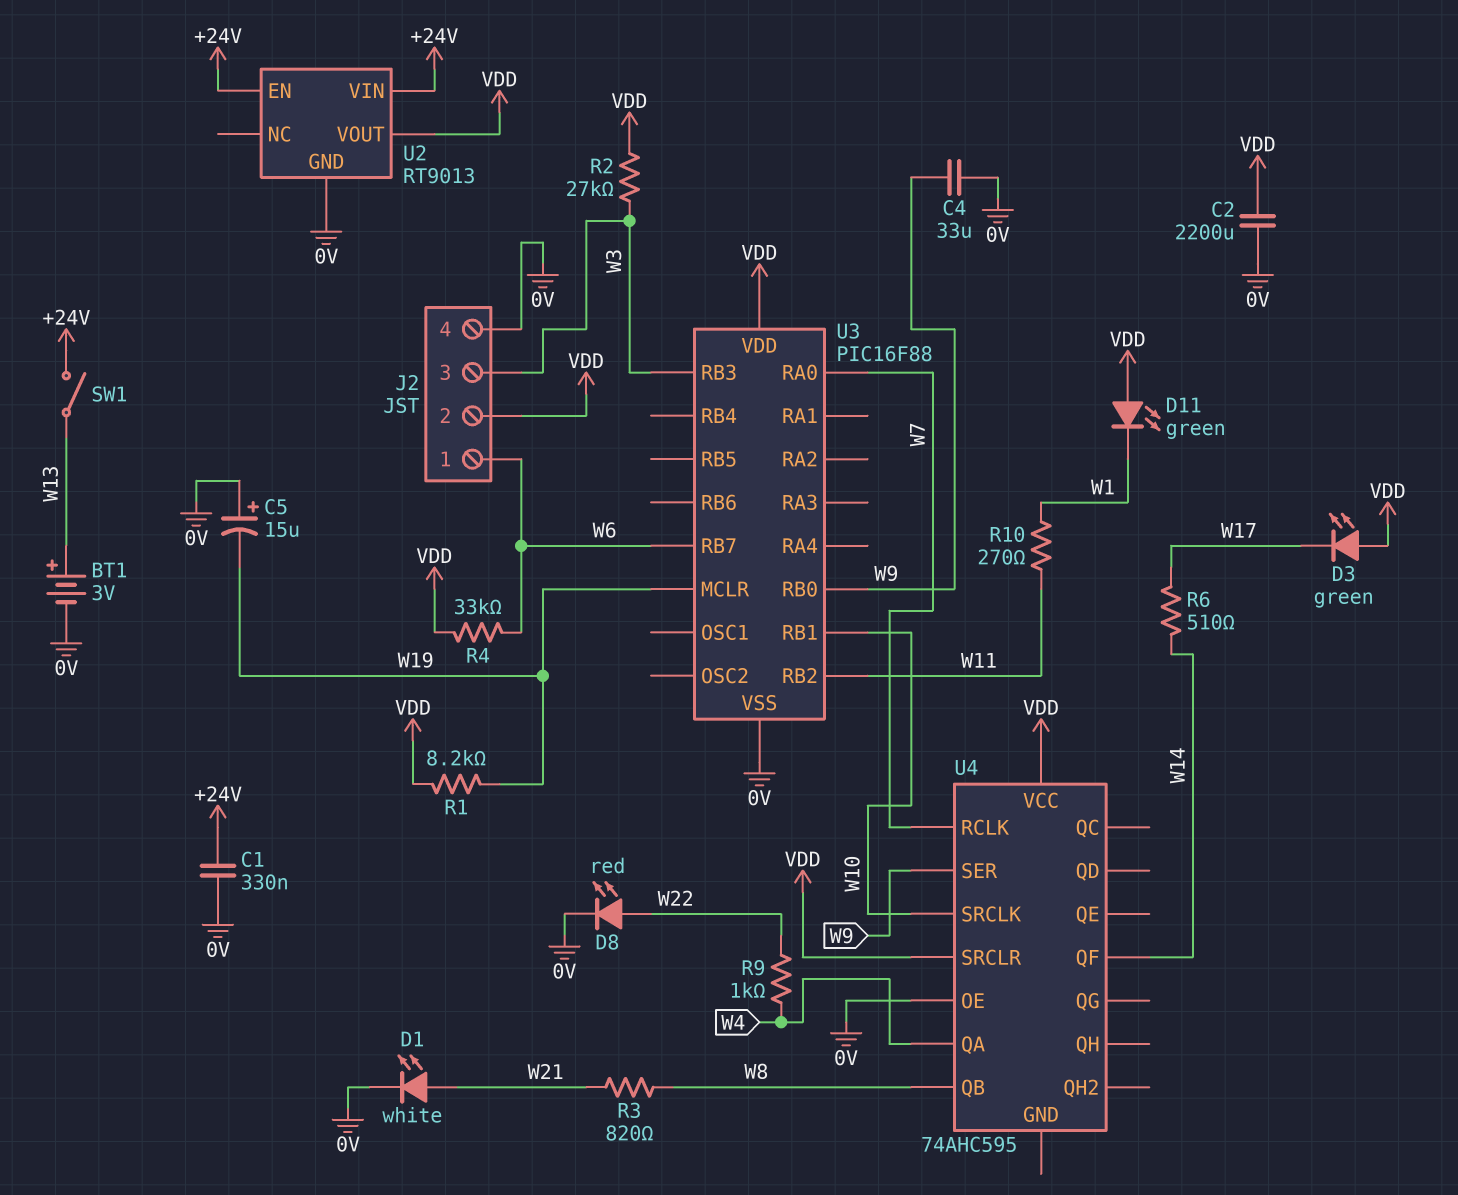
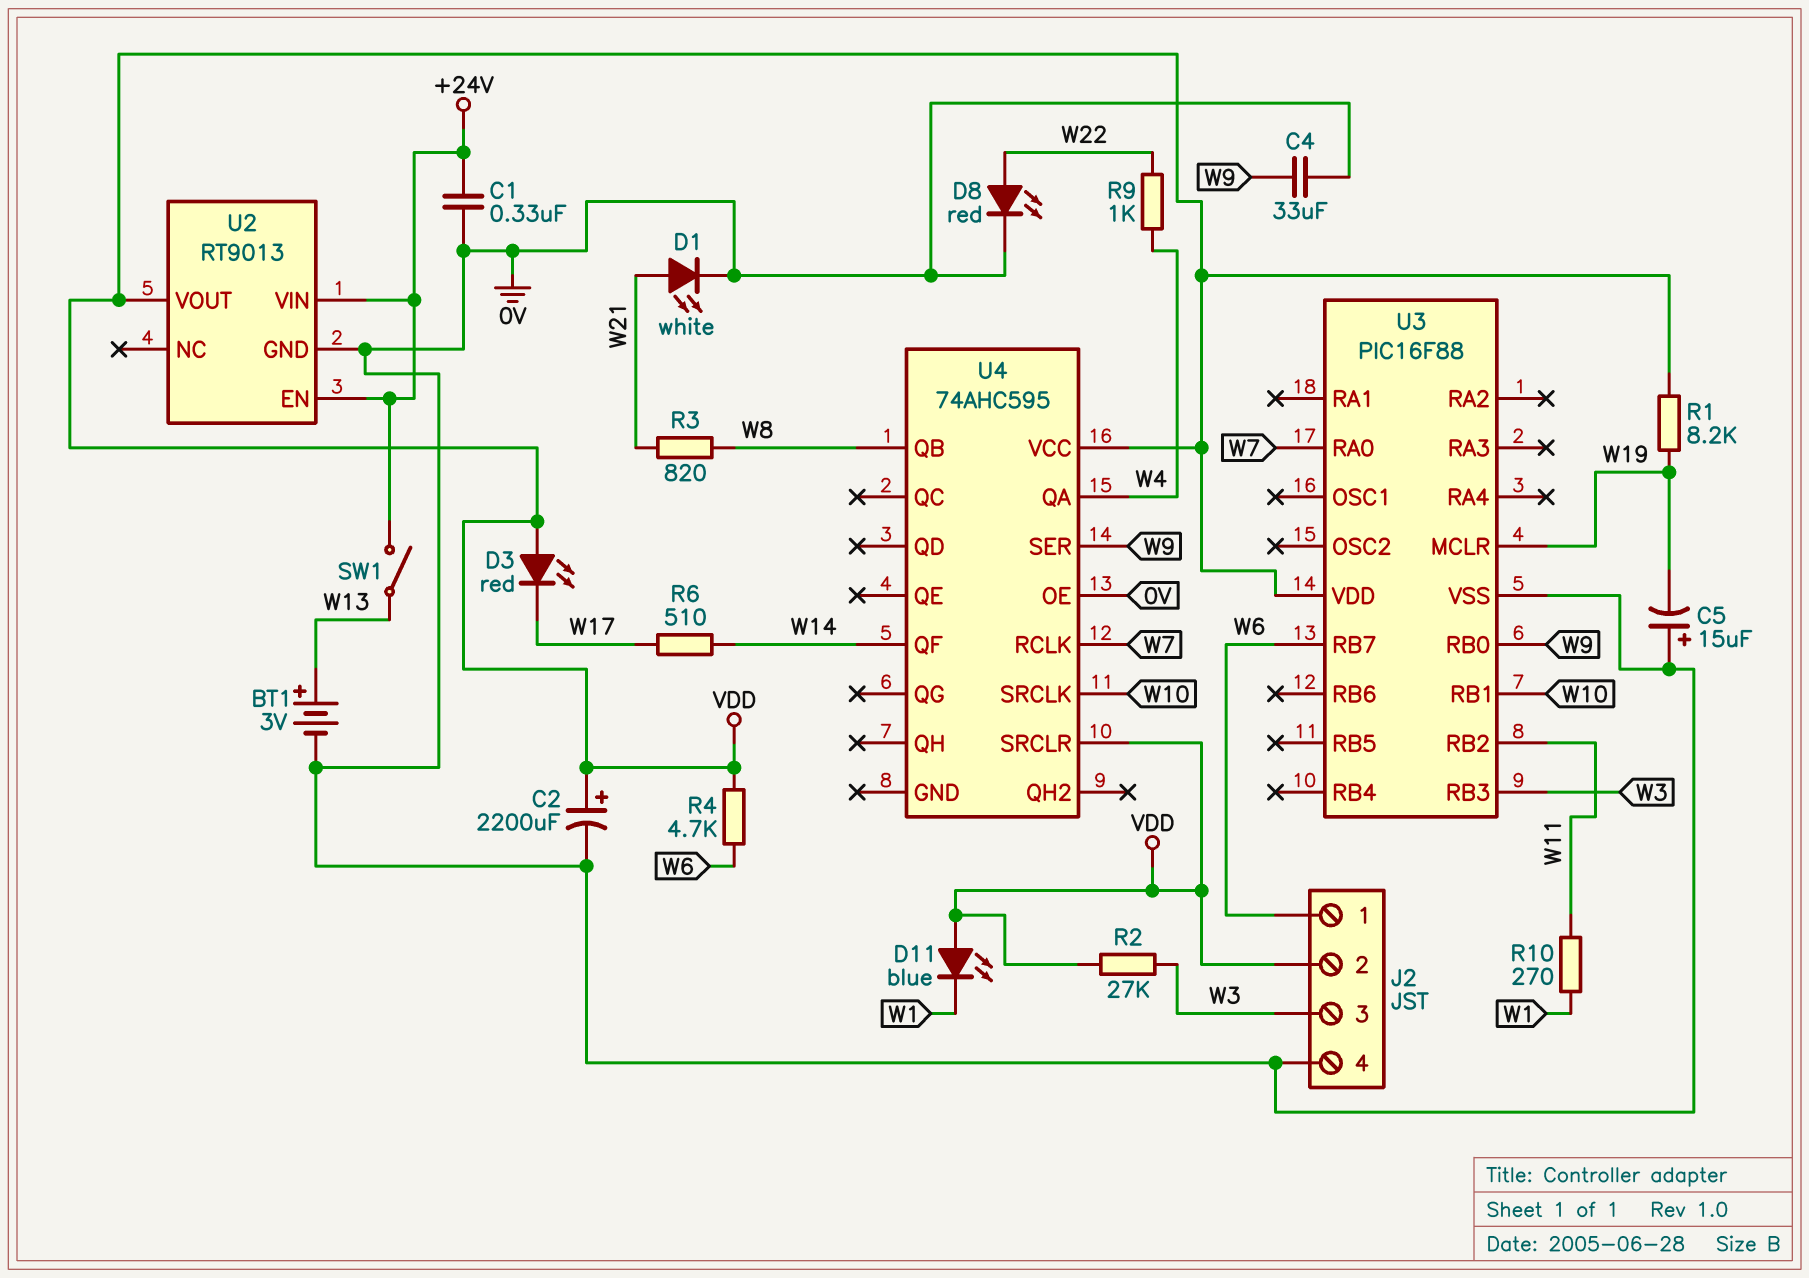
C2: 2200uF (0V, VDD) -> 2200uF (plus VDD, minus 0V)
D3: LED green (A VDD, K W17) -> LED red (A VDD, K W17)
D11: LED green (A VDD, K W1) -> LED blue (A VDD, K W1)
R4: 33k (VDD, W6) -> 4.7k (VDD, W6)

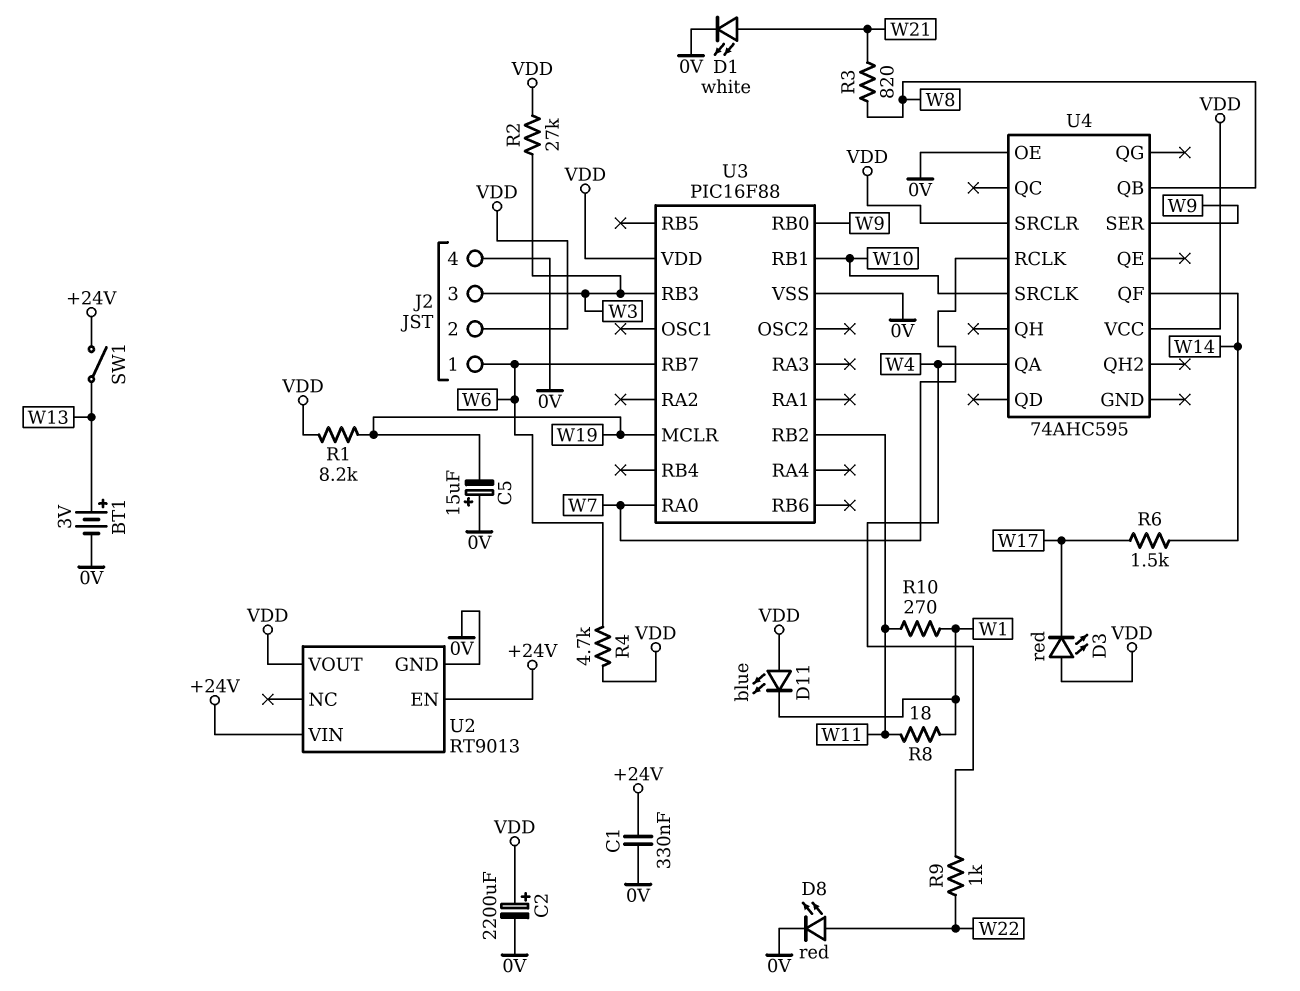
C4: 33uF (0V, W9) -> none
R6: 510 (W14, W17) -> 1.5k (W14, W17)
R8: none -> 18 (W1, W11)

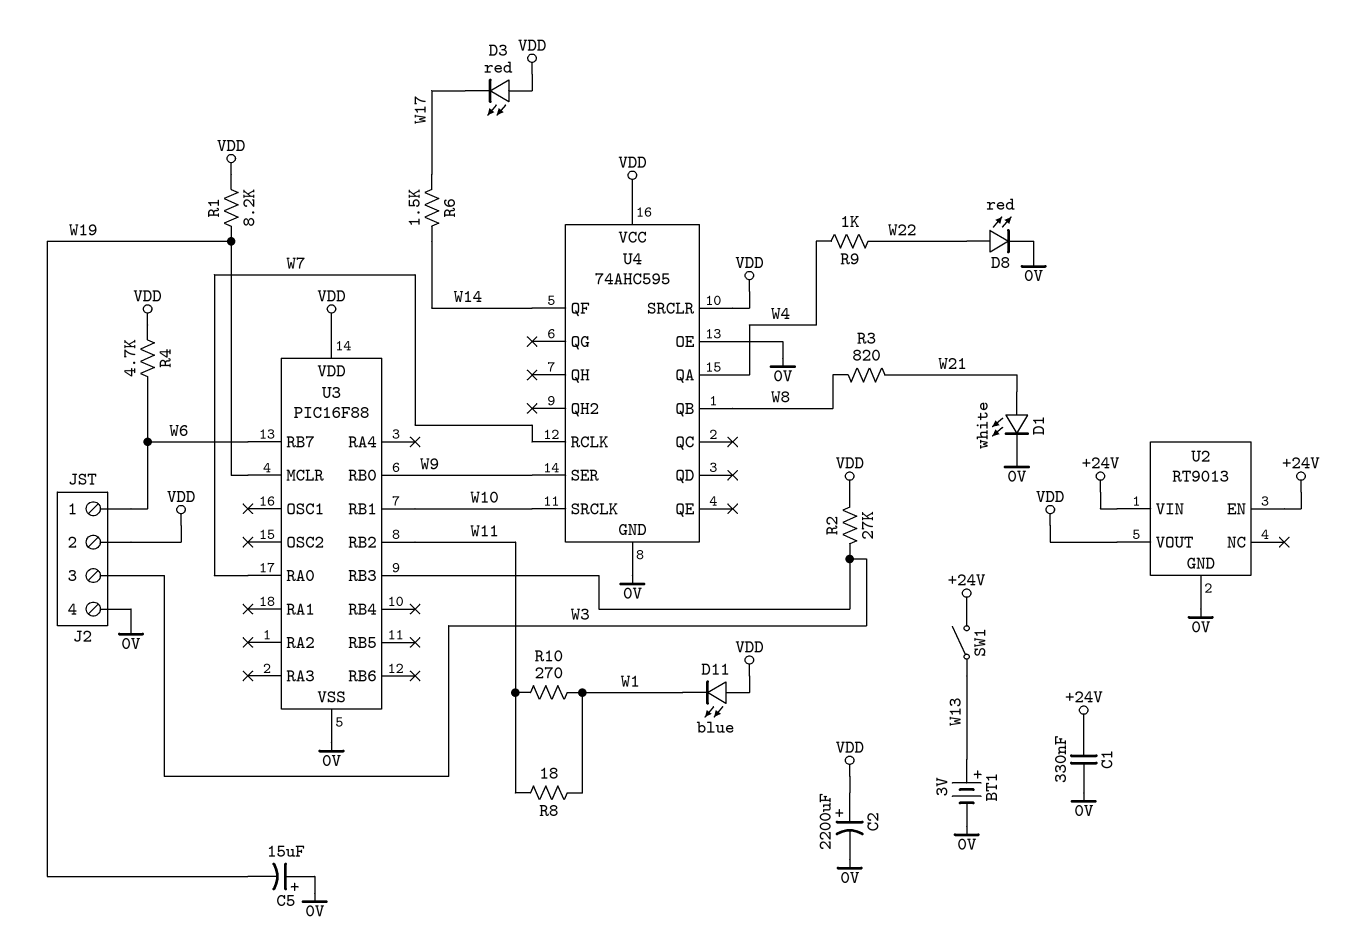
U4 pin GND: none -> 0V

